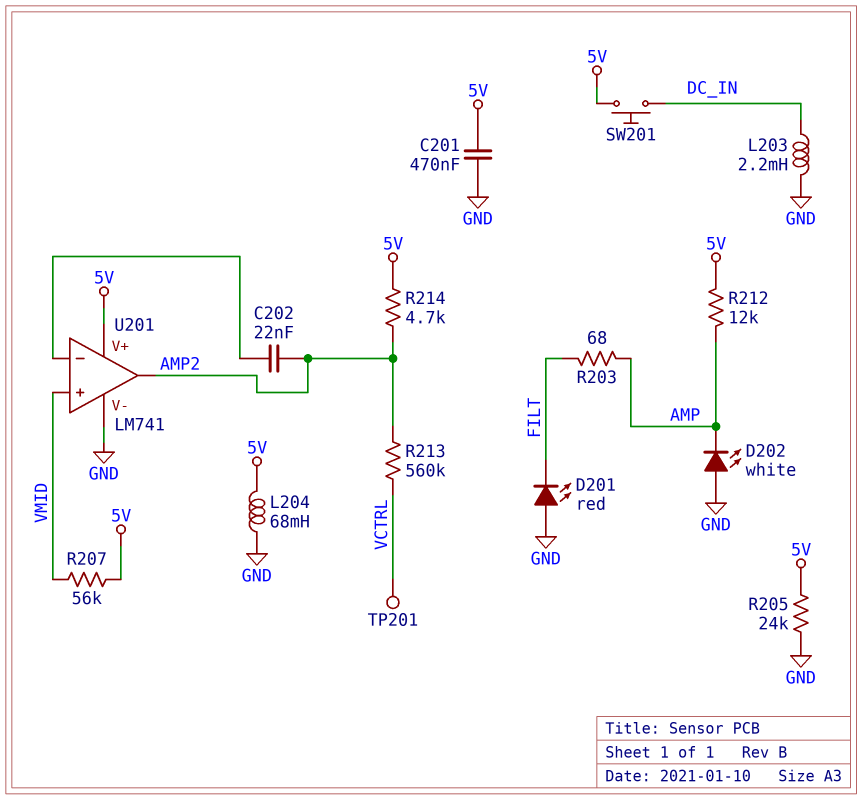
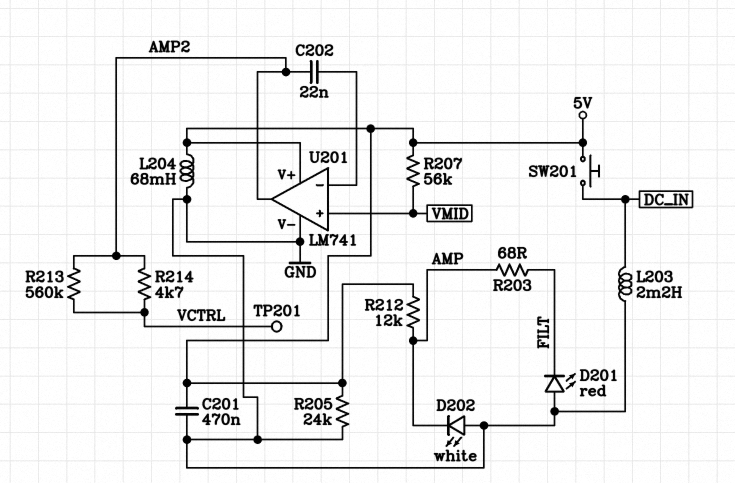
R214: 4.7k (5V, AMP2) -> 4.7k (AMP2, VCTRL)

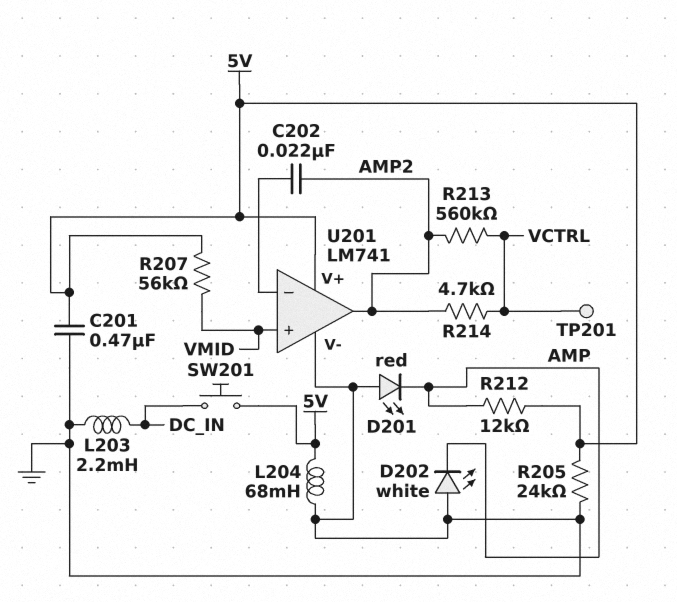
D201: LED red (A GND, K FILT) -> LED red (A GND, K AMP)
R203: 68 (AMP, FILT) -> none

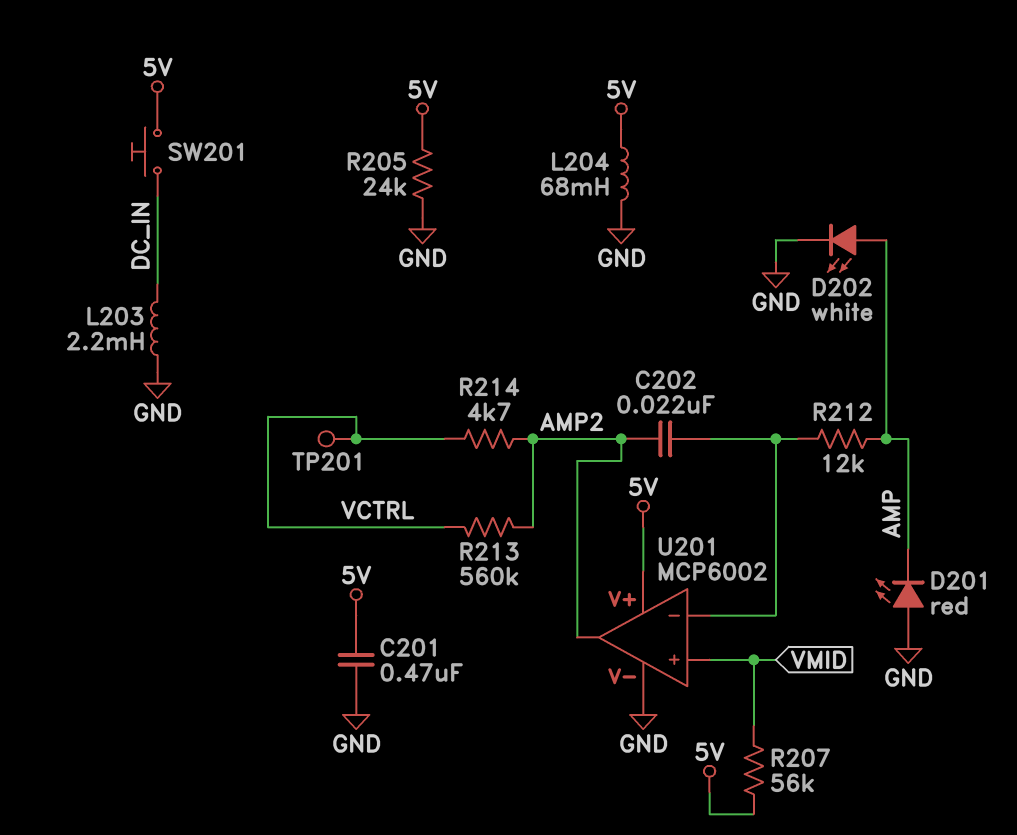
D202: LED white (A GND, K AMP) -> LED white (A AMP, K GND)
R212: 12k (5V, AMP) -> 12k (AMP, U201/in-)
U201: LM741 -> MCP6002

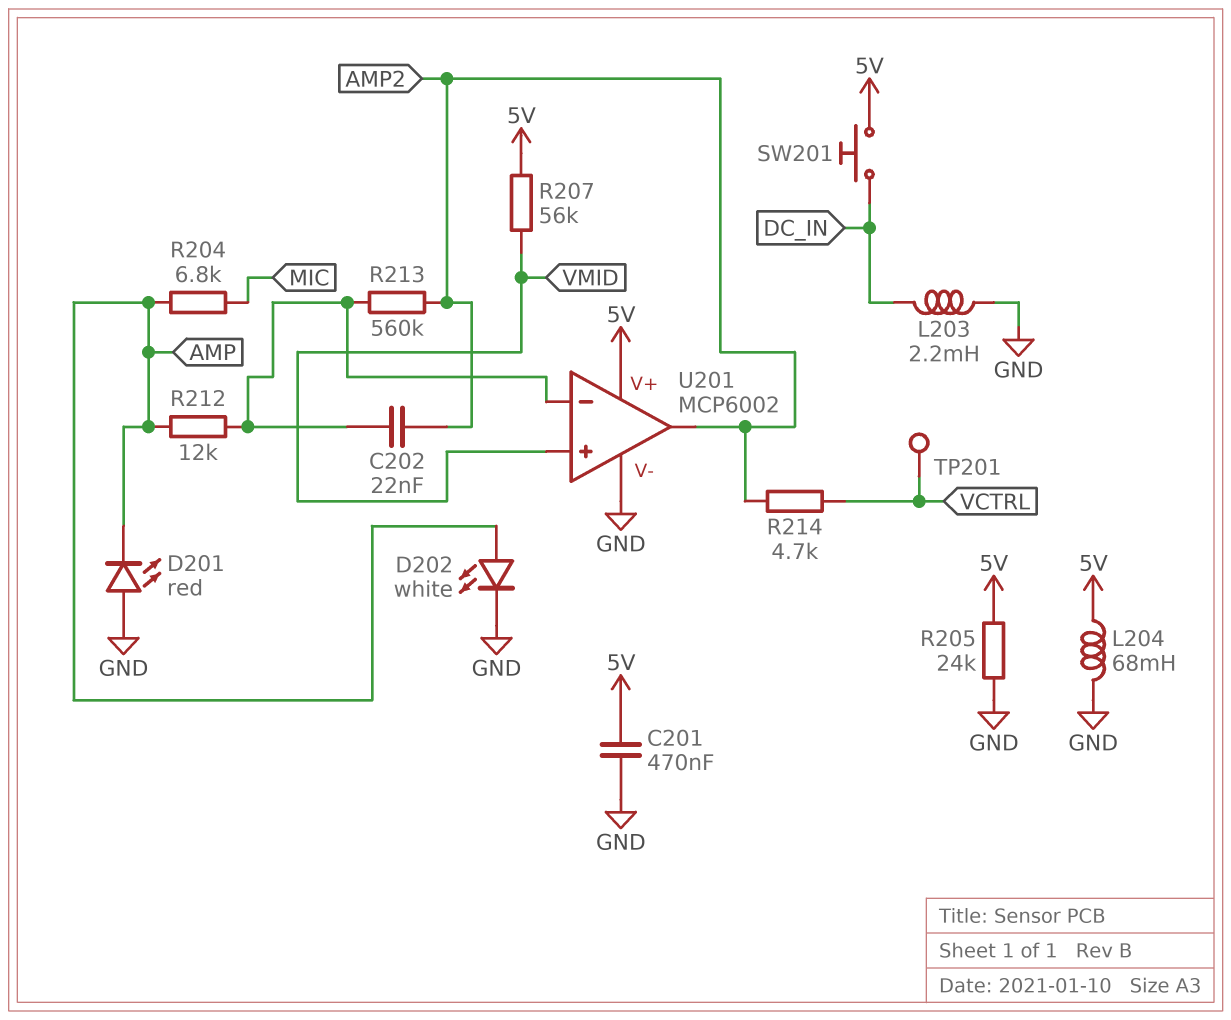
R204: none -> 6.8k (AMP, MIC)
R213: 560k (AMP2, VCTRL) -> 560k (AMP2, U201/in-)

